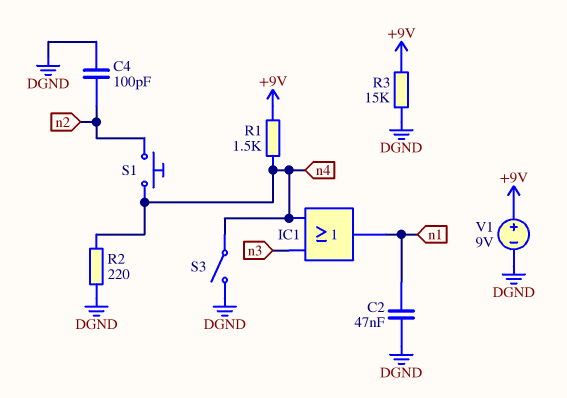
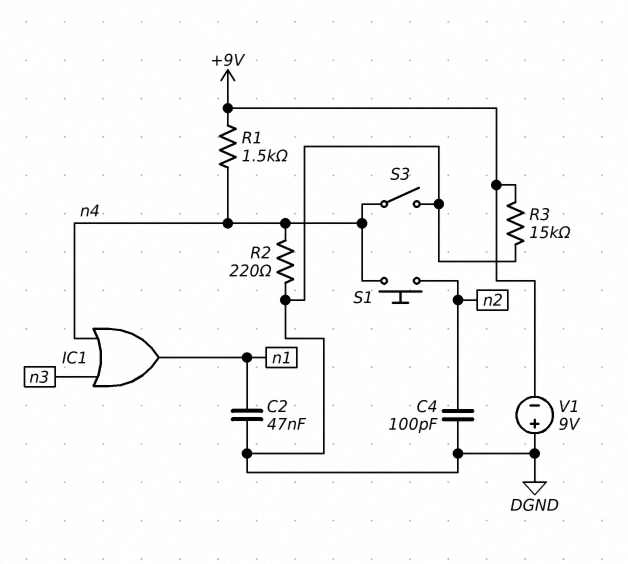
V1: 9V (plus +9V, minus DGND) -> 9V (plus DGND, minus +9V)

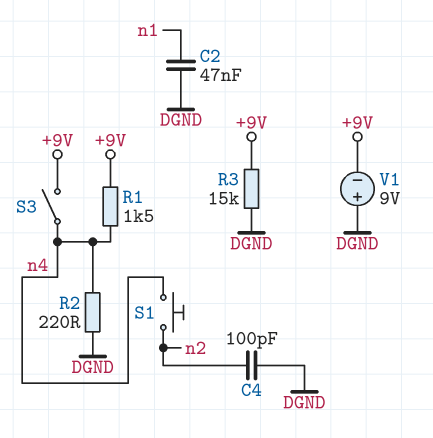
IC1: OR (in n3, in n4, out n1) -> none
S3: switch (DGND, n4) -> switch (+9V, n4)

